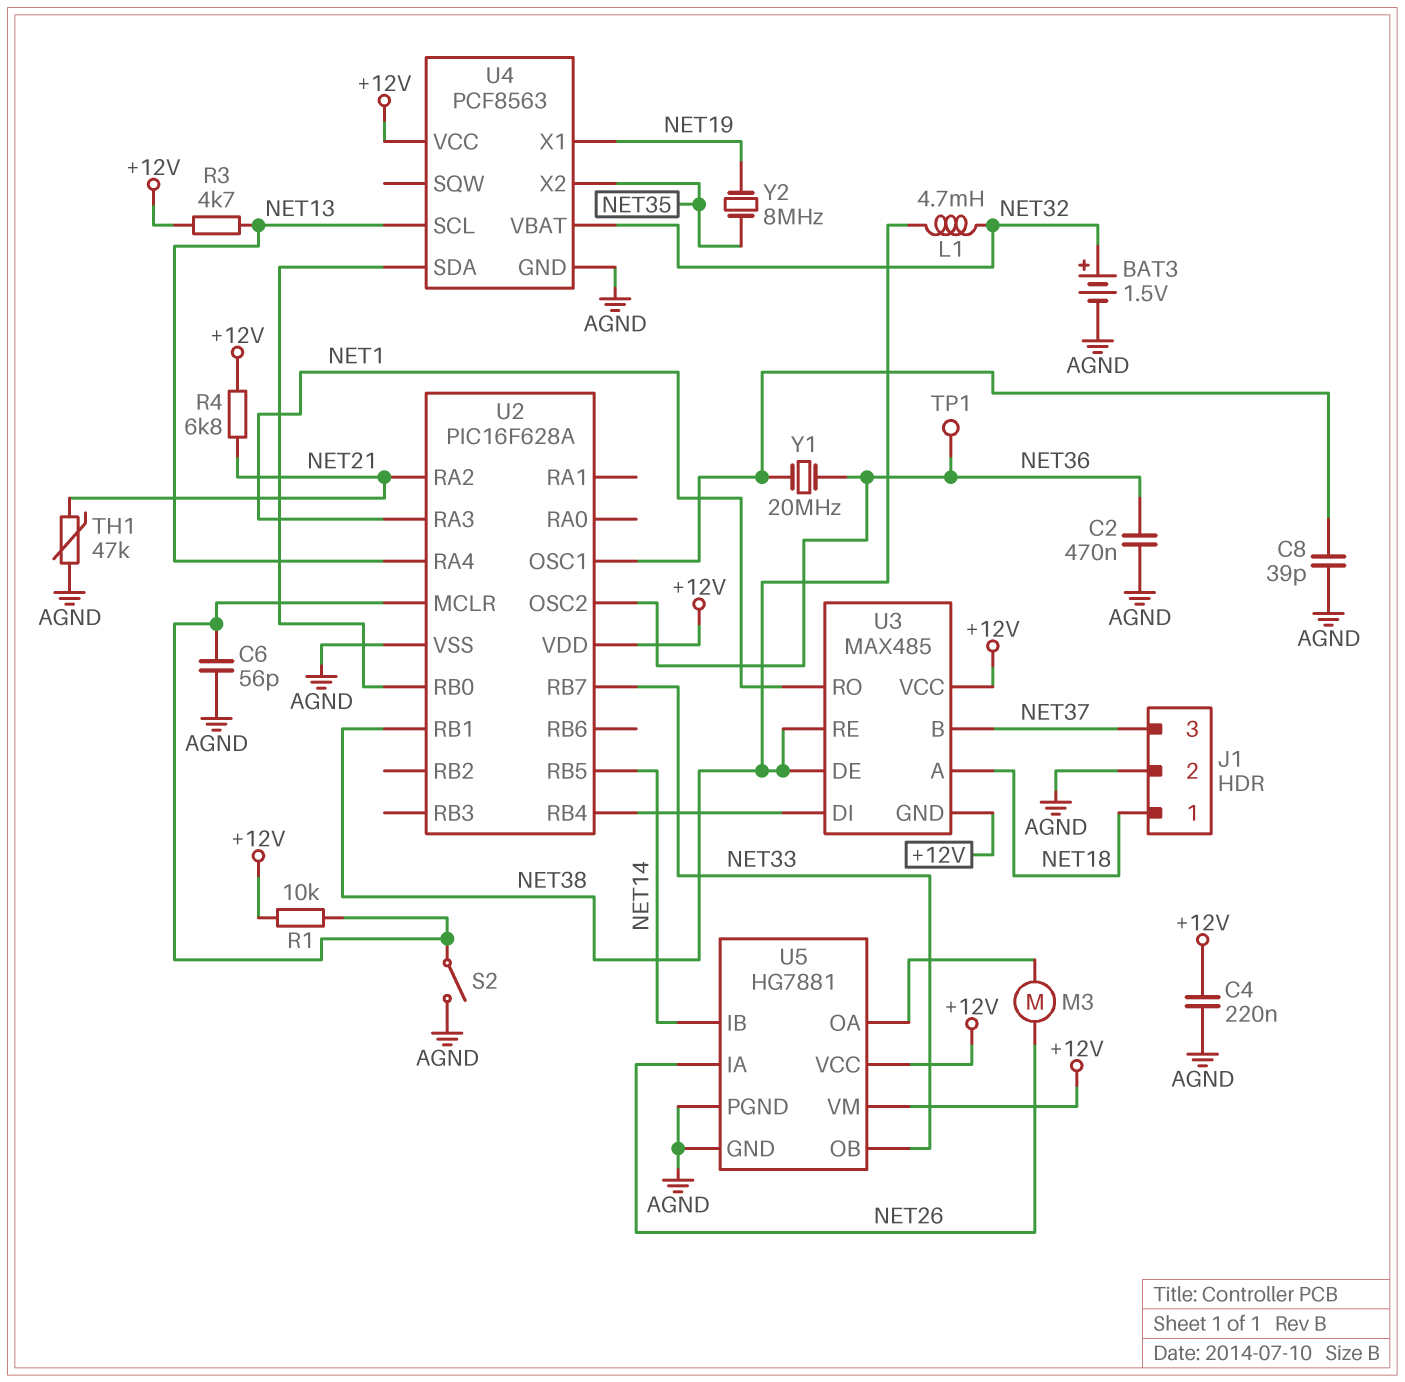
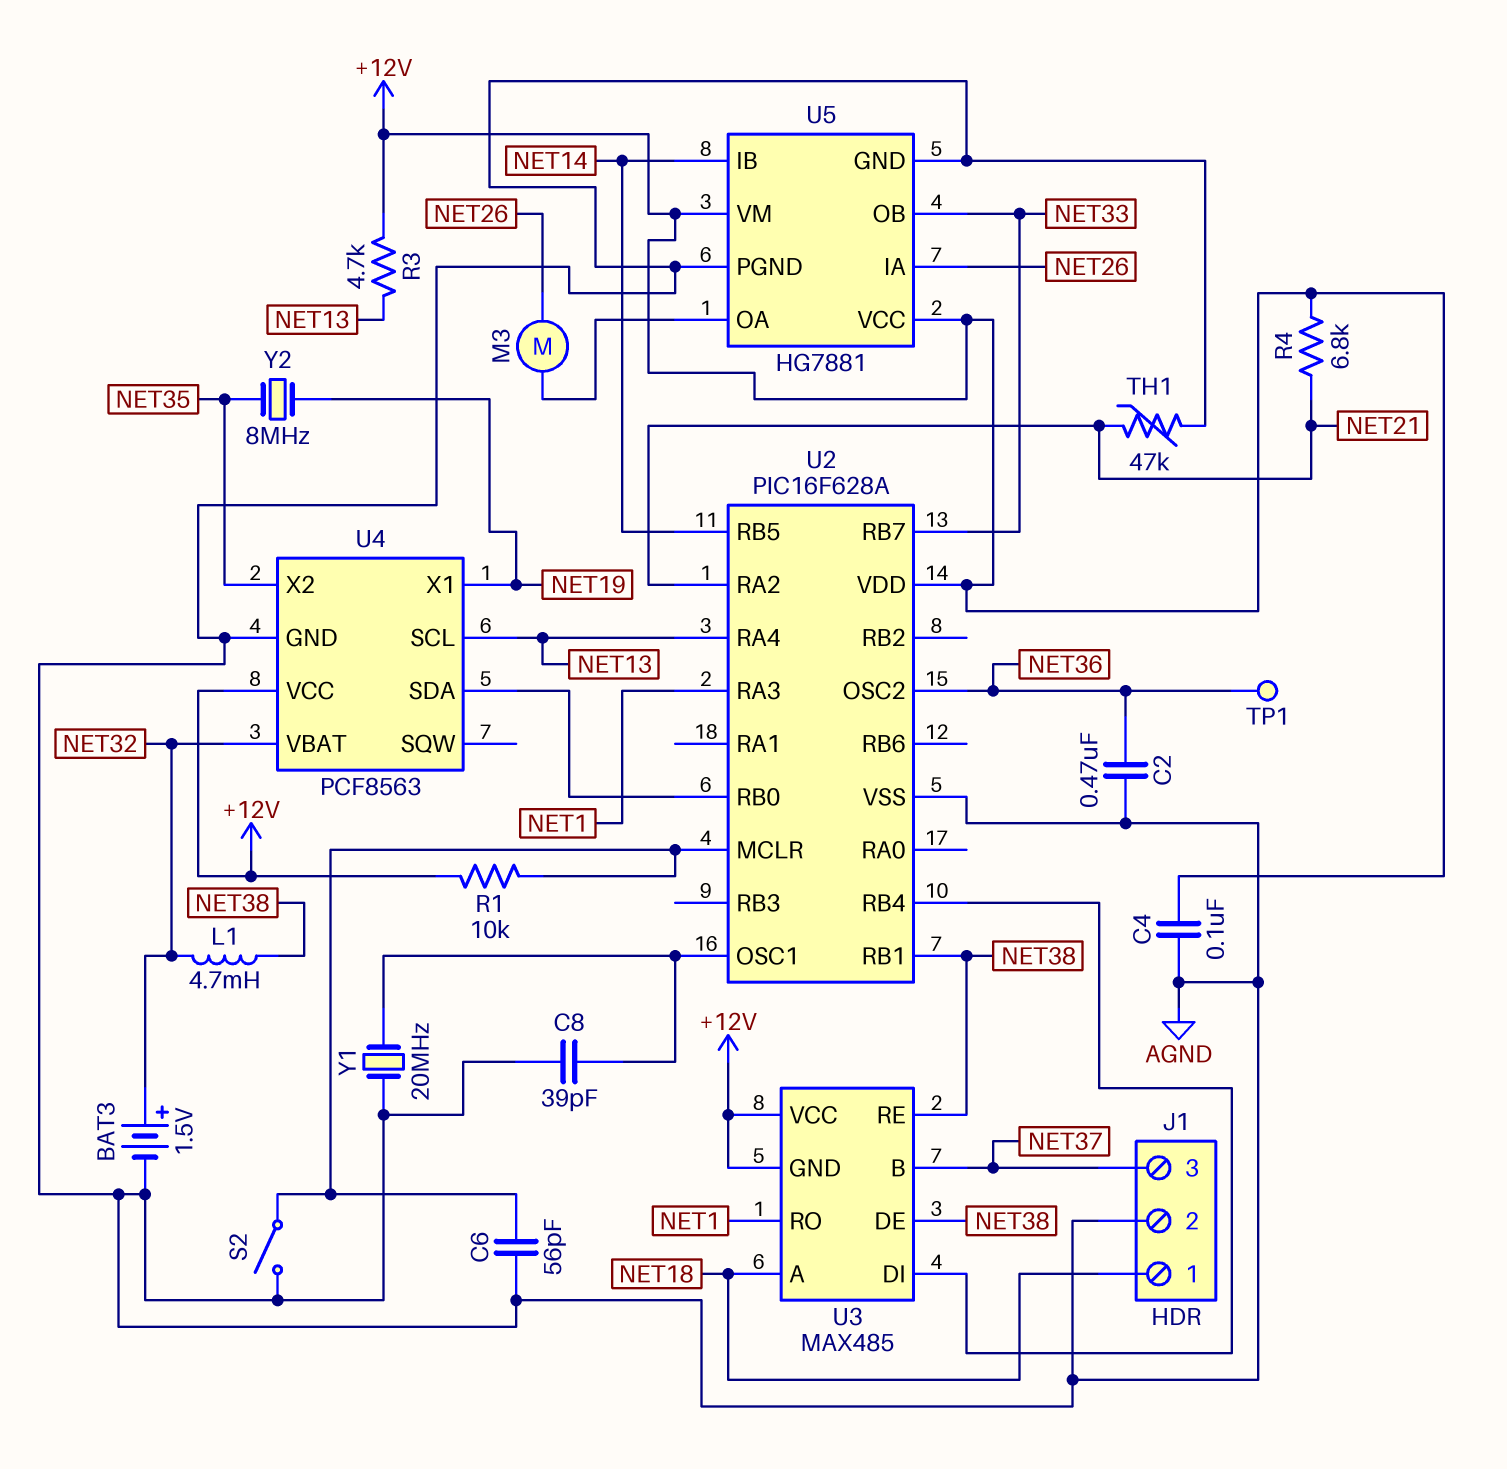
C4: 220nF (+12V, AGND) -> 100nF (+12V, AGND)
Y1: 20MHz (NET36, U2/OSC1) -> 20MHz (AGND, U2/OSC1)

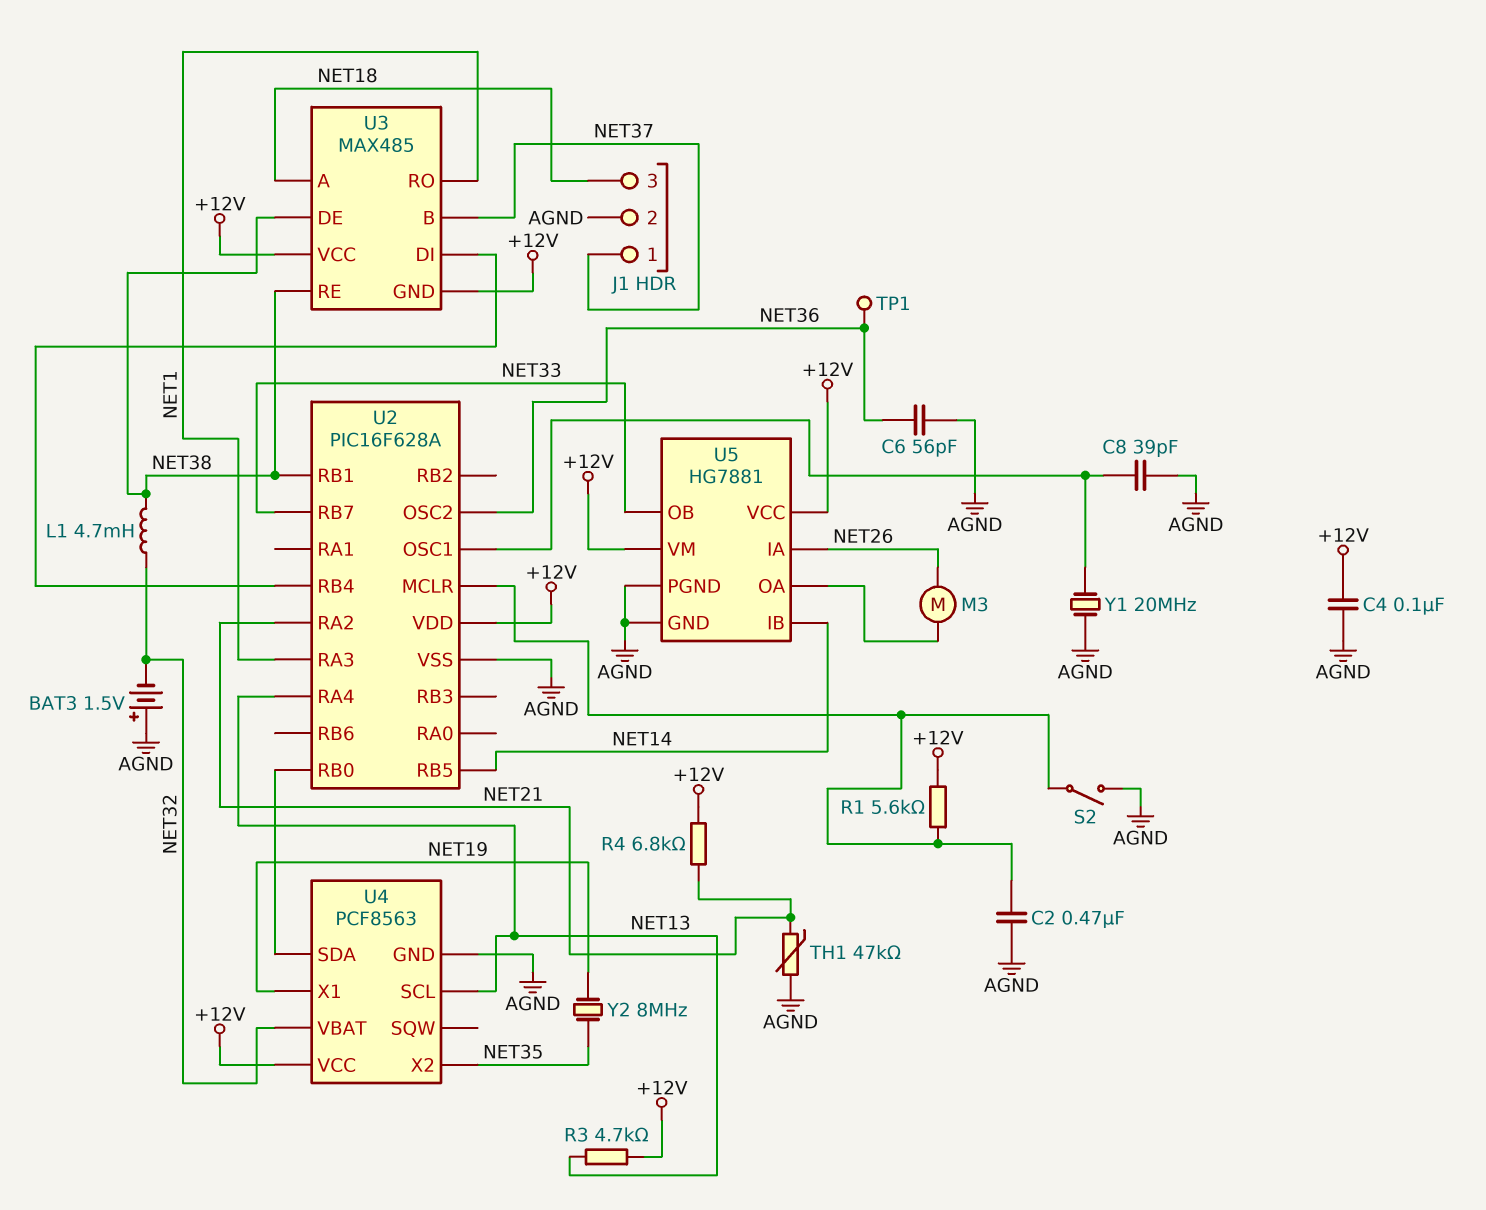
BAT3: 1.5V (plus NET32, minus AGND) -> 1.5V (plus AGND, minus NET32)
C2: 470nF (AGND, NET36) -> 470nF (AGND, U2/MCLR)
C6: 56pF (AGND, U2/MCLR) -> 56pF (AGND, NET36)
J1 pin 1: NET18 -> NET37
J1 pin 3: NET37 -> NET18
R1: 10k (+12V, U2/MCLR) -> 5.6k (+12V, U2/MCLR)

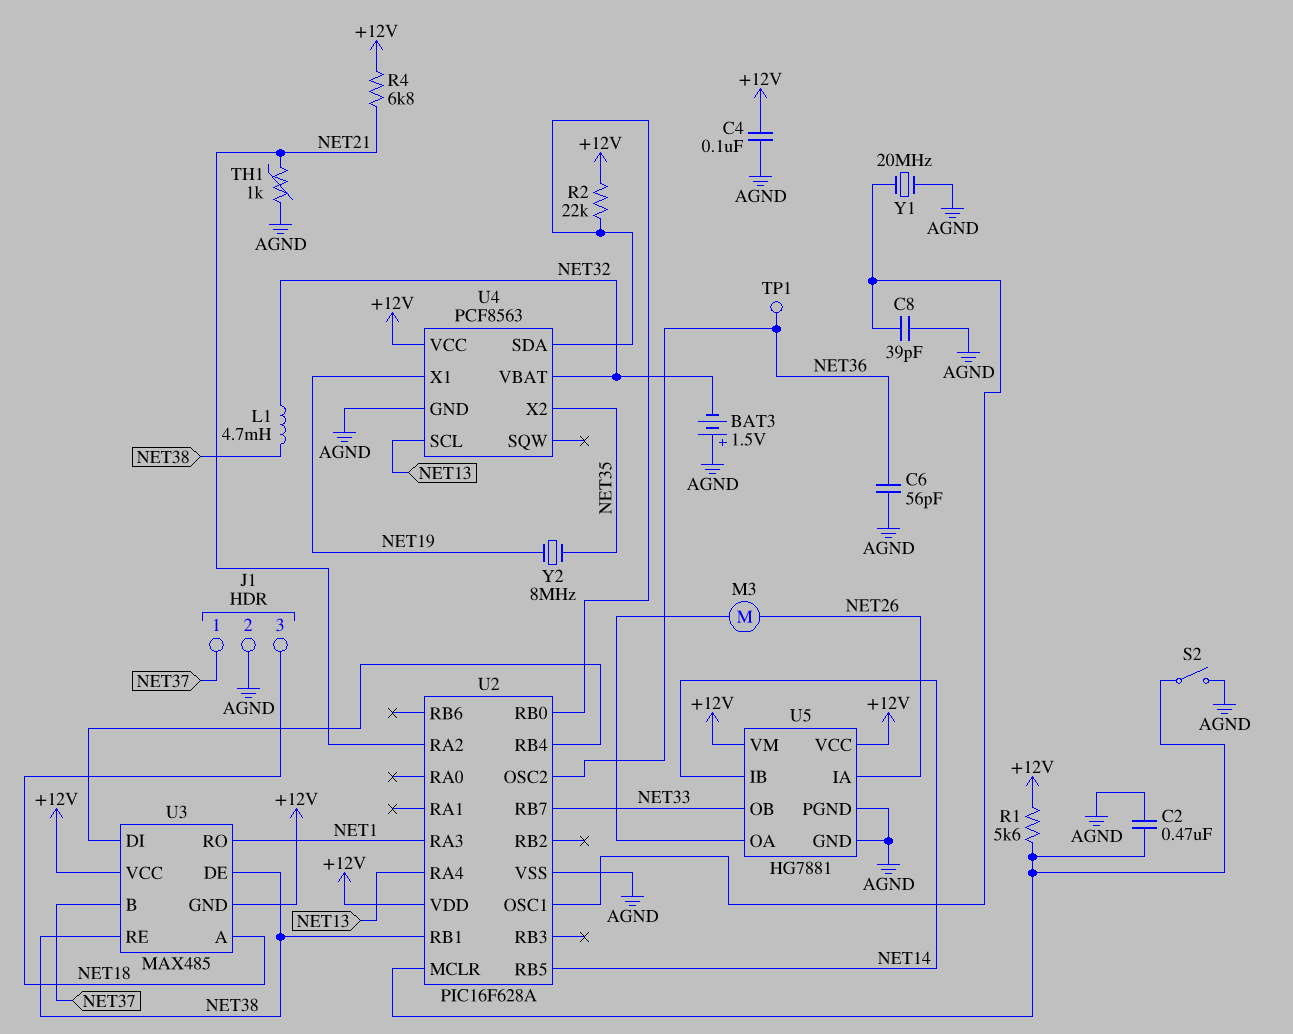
R2: none -> 22k (+12V, U2/RB0)
R3: 4.7k (+12V, NET13) -> none
TH1: 47k (AGND, NET21) -> 1k (AGND, NET21)

